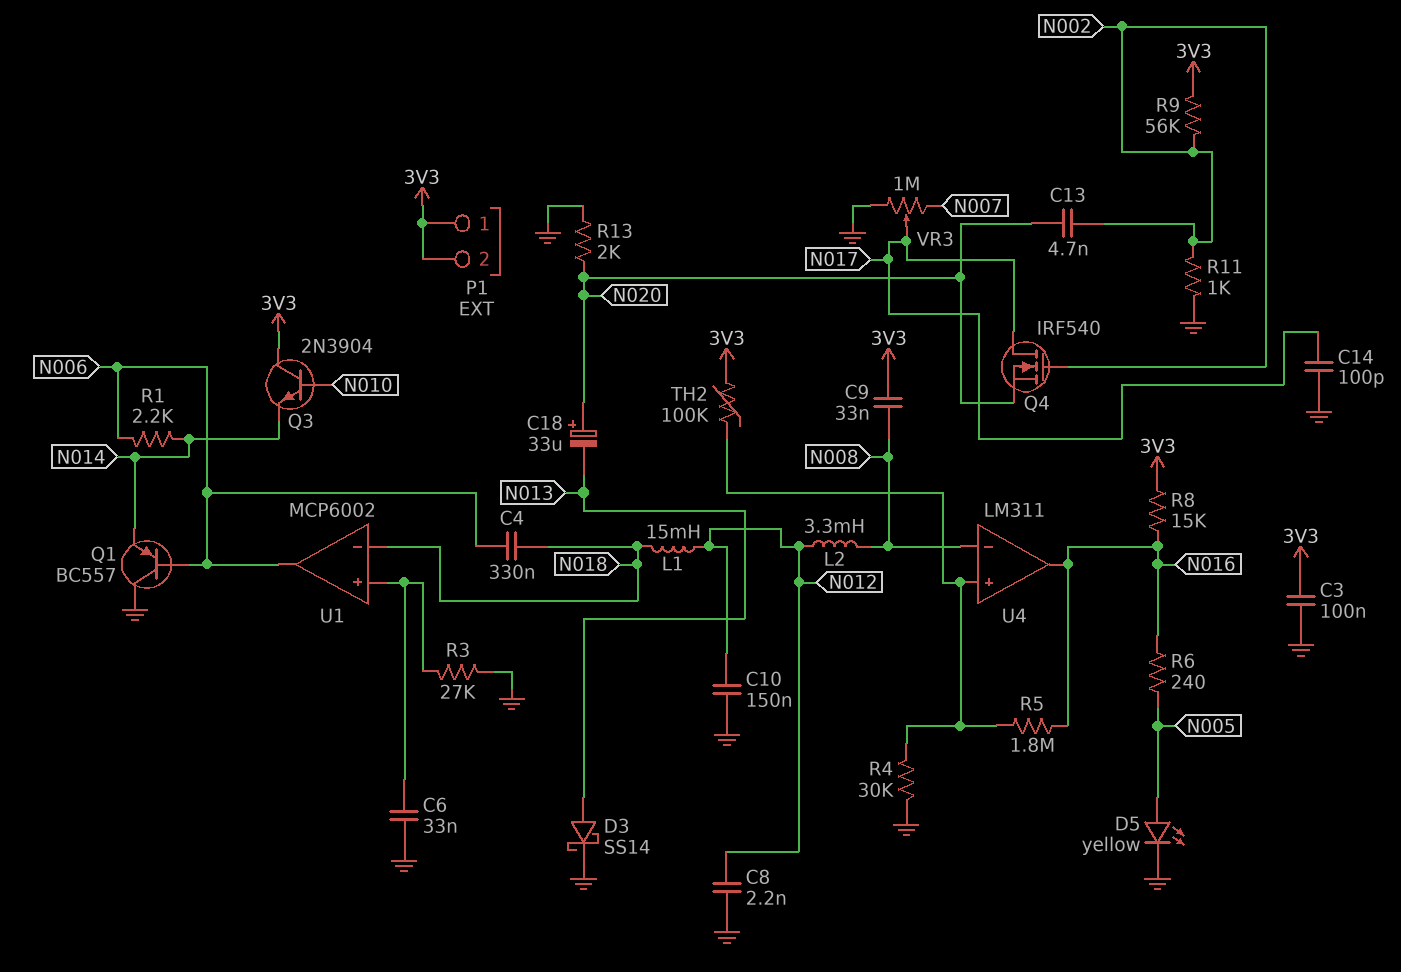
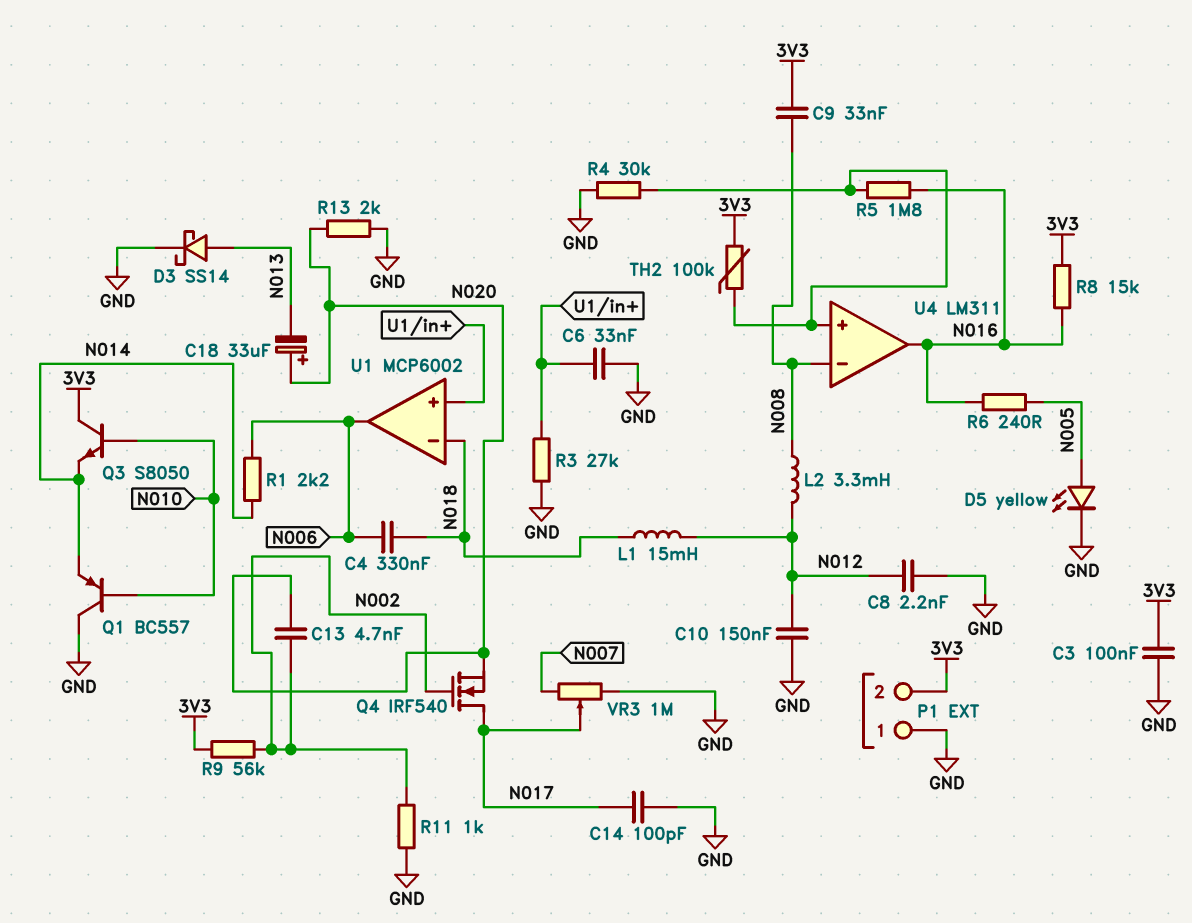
P1 pin 1: 3V3 -> GND
Q1: PNP BC557 (B N006, C GND, E N014) -> PNP BC557 (B N010, C GND, E N014)
Q3: NPN 2N3904 (B N010, C 3V3, E N014) -> NPN S8050 (B N010, C 3V3, E N014)

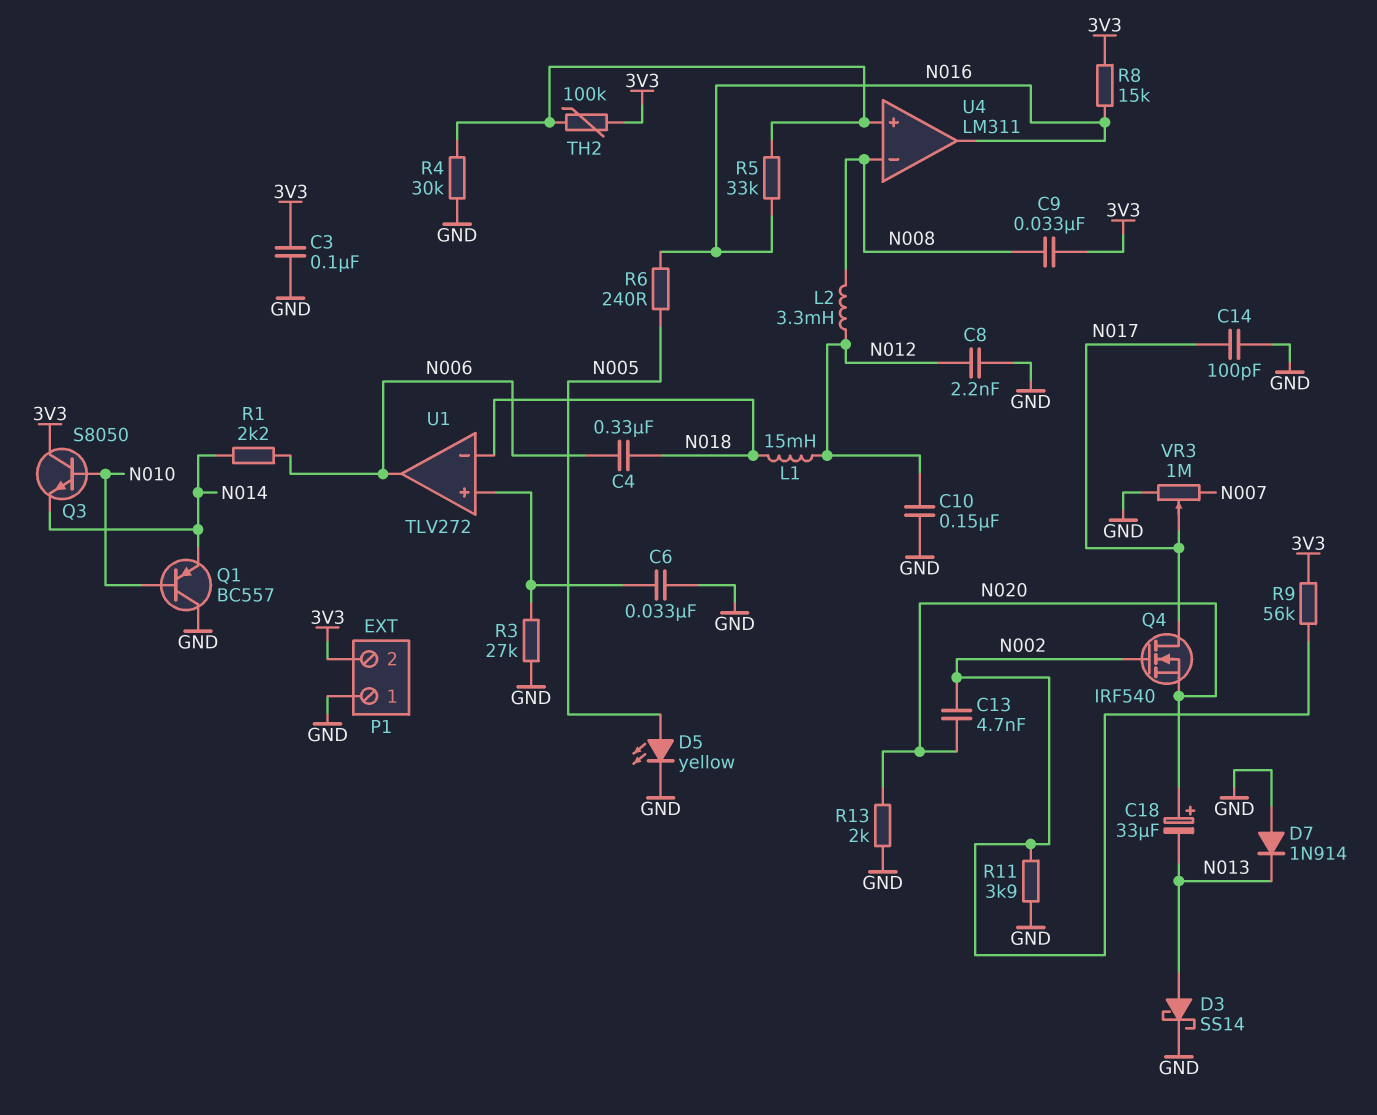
D7: none -> diode 1N914 (A GND, K N013)
R5: 1.8M (N016, U4/in+) -> 33k (N016, U4/in+)
R11: 1k (GND, N002) -> 3.9k (GND, N002)
U1: MCP6002 -> TLV272

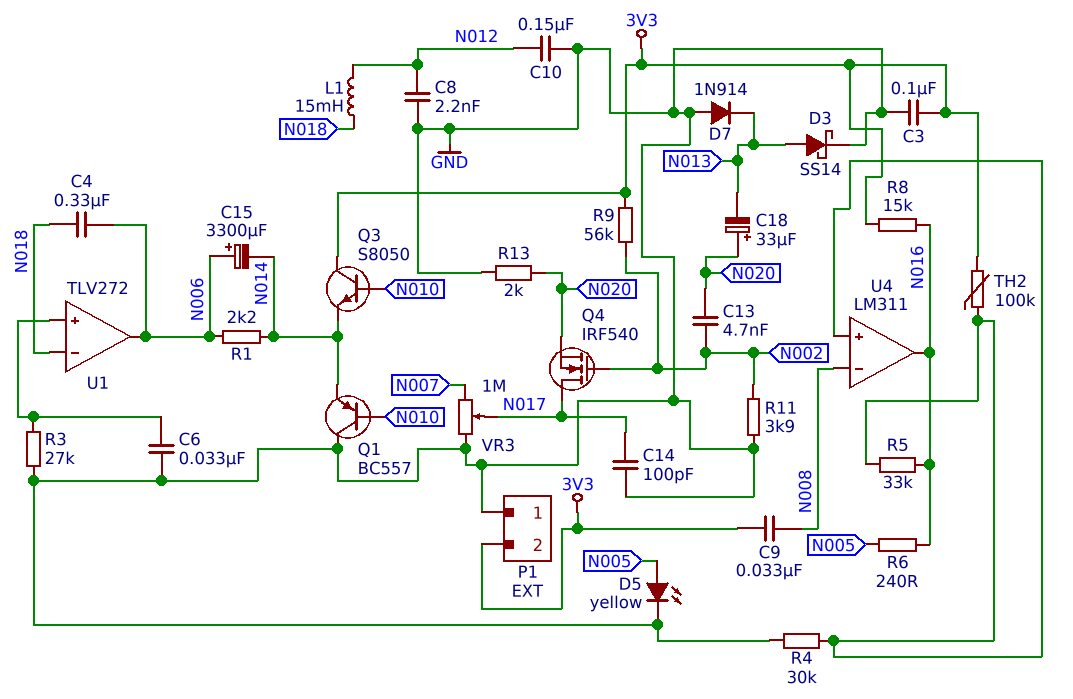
C15: none -> 3300uF (plus N006, minus N014)
L2: 3.3mH (N008, N012) -> none

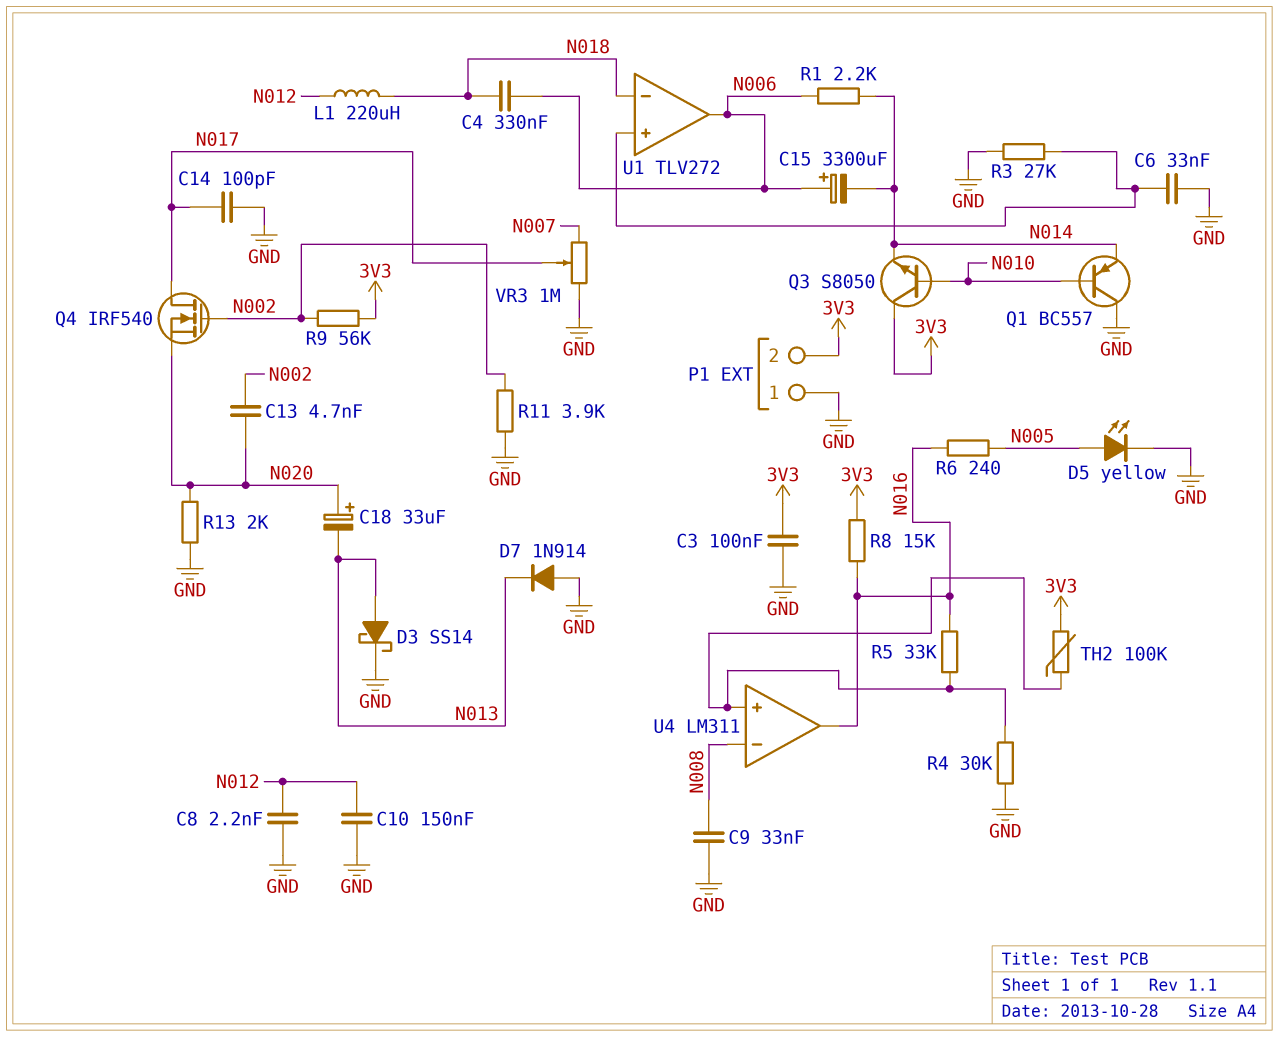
C9: 33nF (3V3, N008) -> 33nF (GND, N008)
L1: 15mH (N012, N018) -> 220uH (N012, N018)

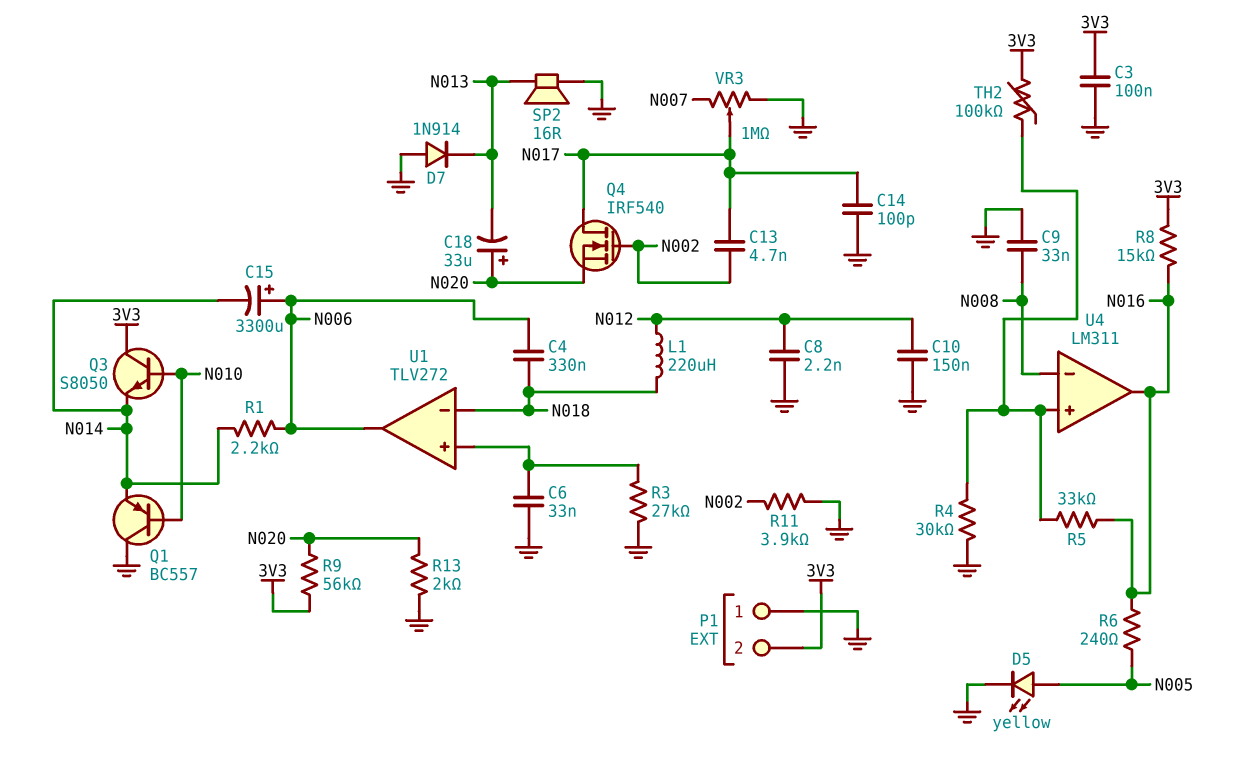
C13: 4.7nF (N002, N020) -> 4.7nF (N002, N017)
D3: schottky SS14 (A N013, K GND) -> none
R9: 56k (3V3, N002) -> 56k (3V3, N020)
SP2: none -> speaker 16R (GND, N013)

